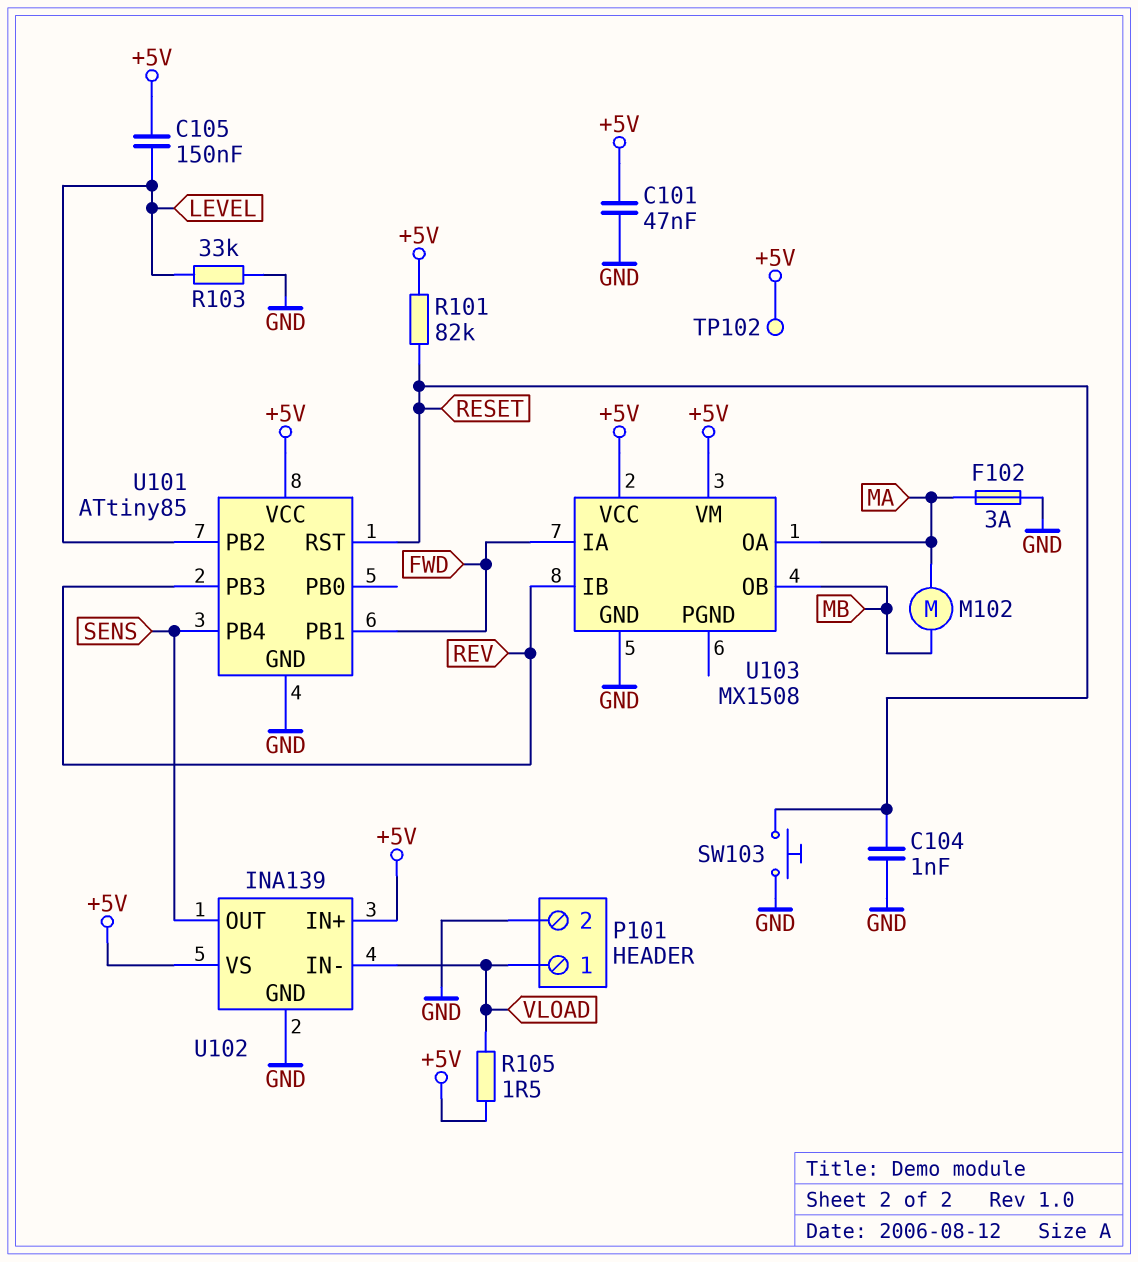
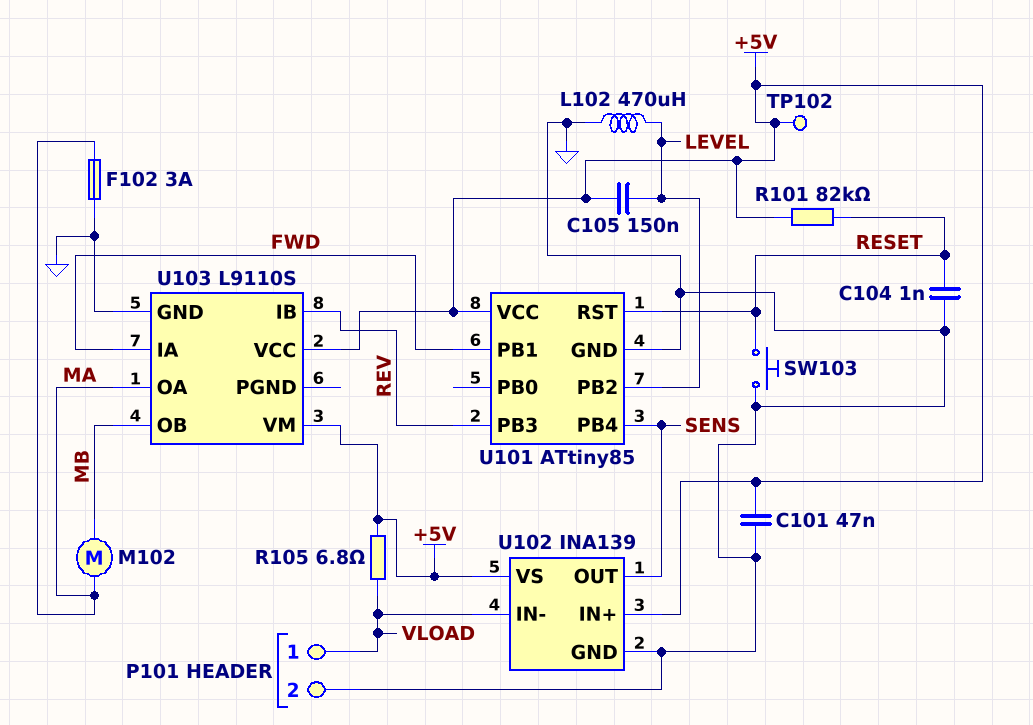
L102: none -> 470uH (GND, LEVEL)
R103: 33k (GND, LEVEL) -> none
R105: 1.5 (+5V, VLOAD) -> 6.8 (+5V, VLOAD)
U103: MX1508 -> L9110S

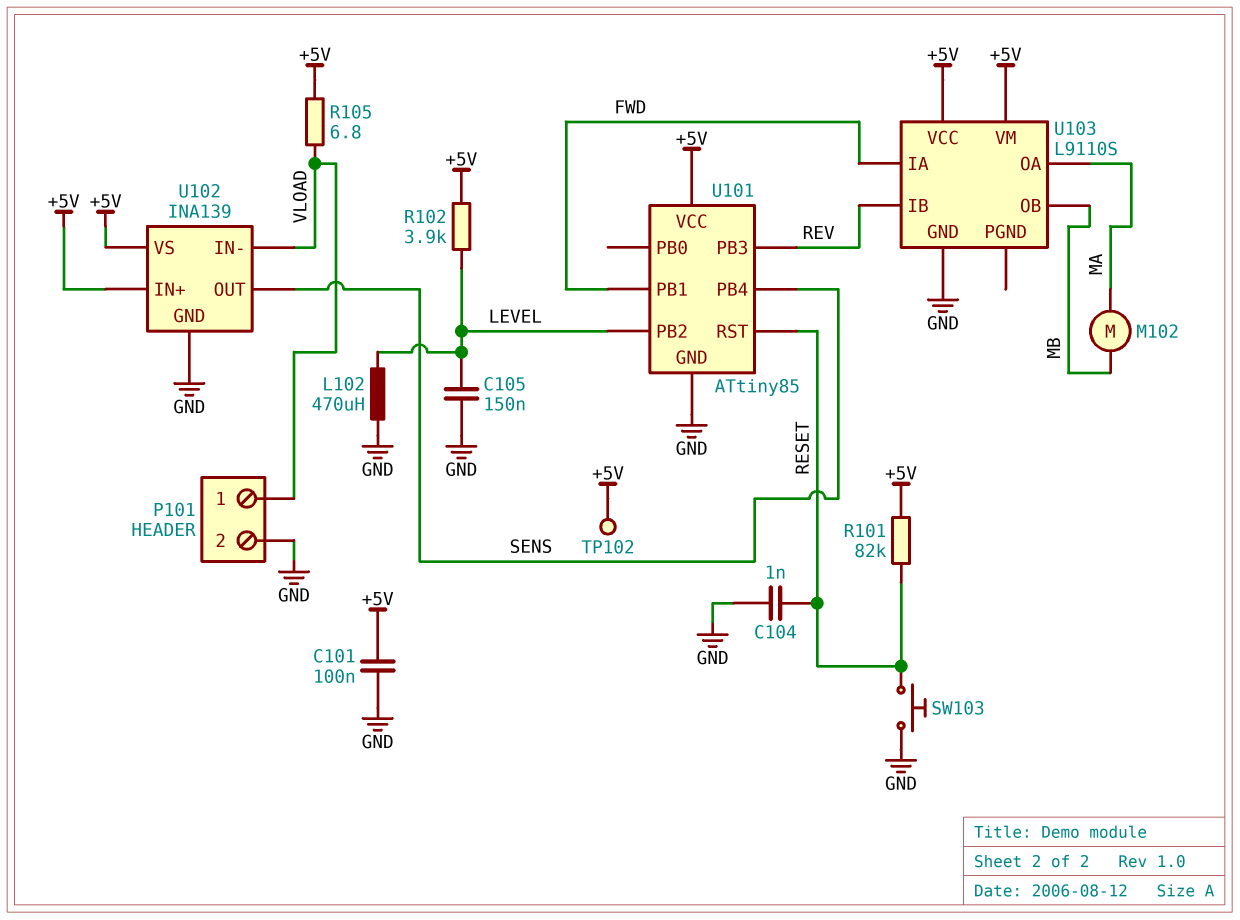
C101: 47nF (+5V, GND) -> 100nF (+5V, GND)
C105: 150nF (+5V, LEVEL) -> 150nF (GND, LEVEL)
F102: 3A (GND, MA) -> none
R102: none -> 3.9k (+5V, LEVEL)

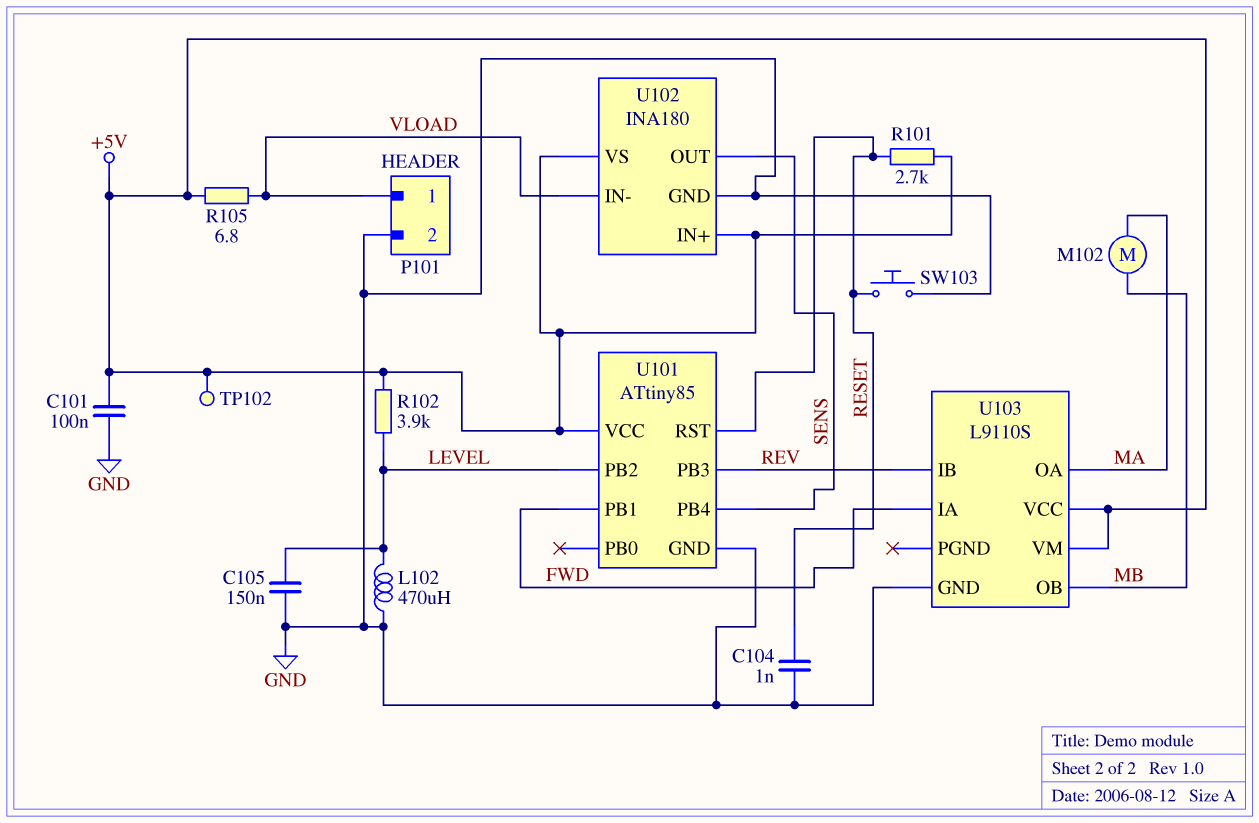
R101: 82k (+5V, RESET) -> 2.7k (+5V, RESET)
U102: INA139 -> INA180

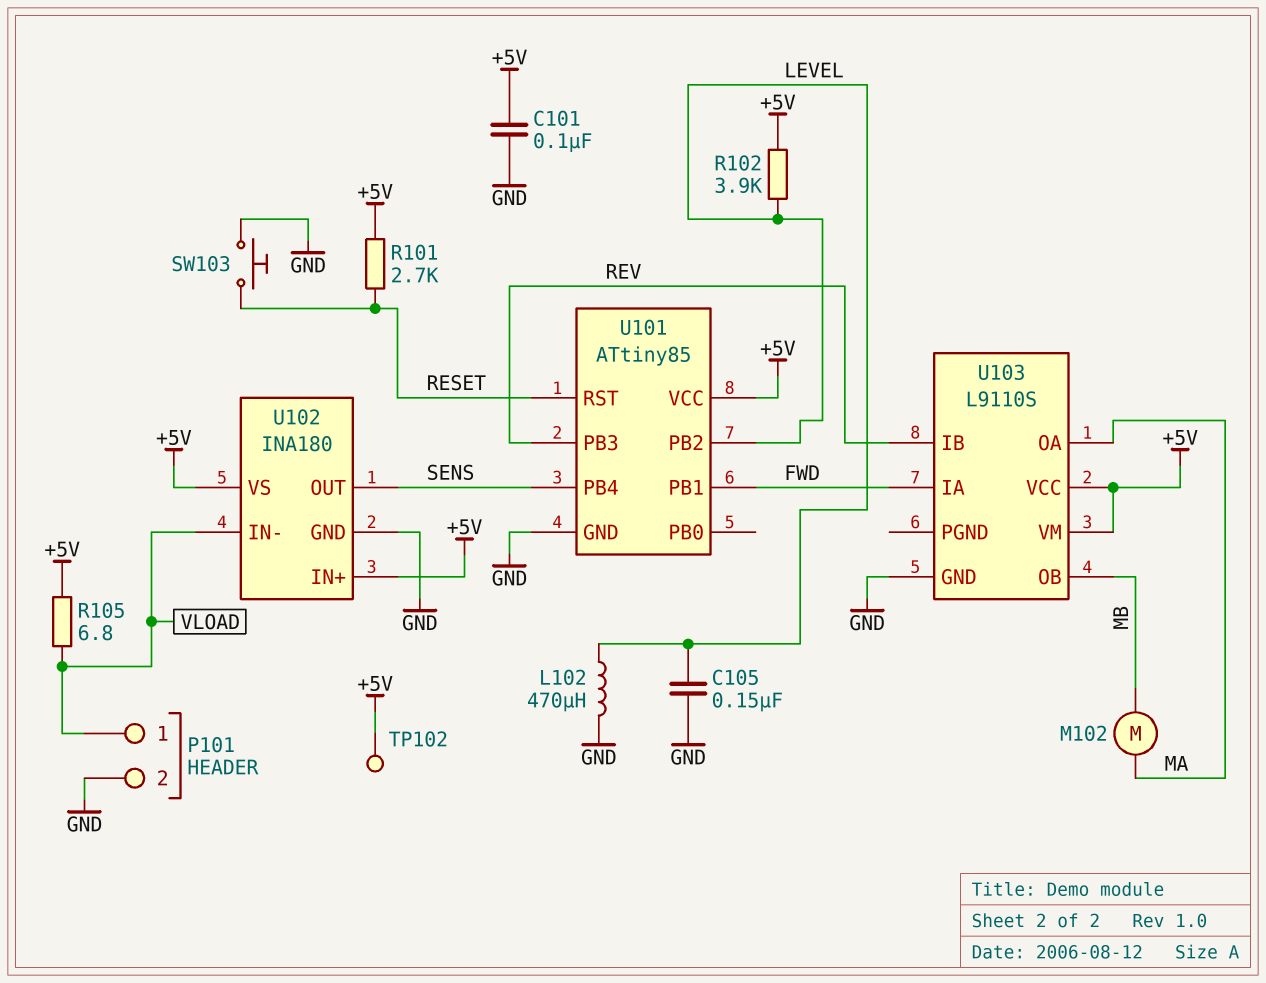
C104: 1nF (GND, RESET) -> none

